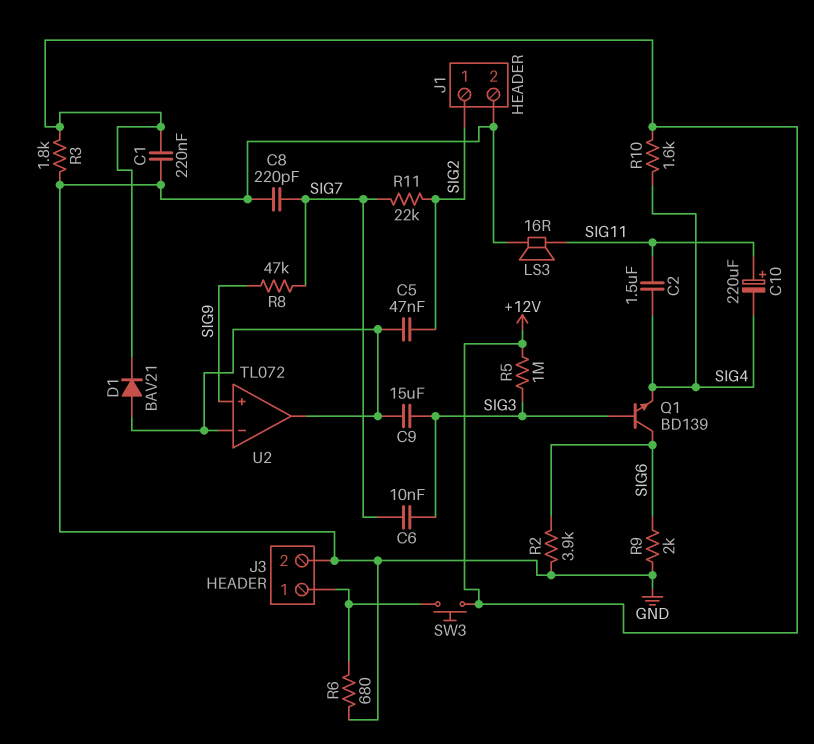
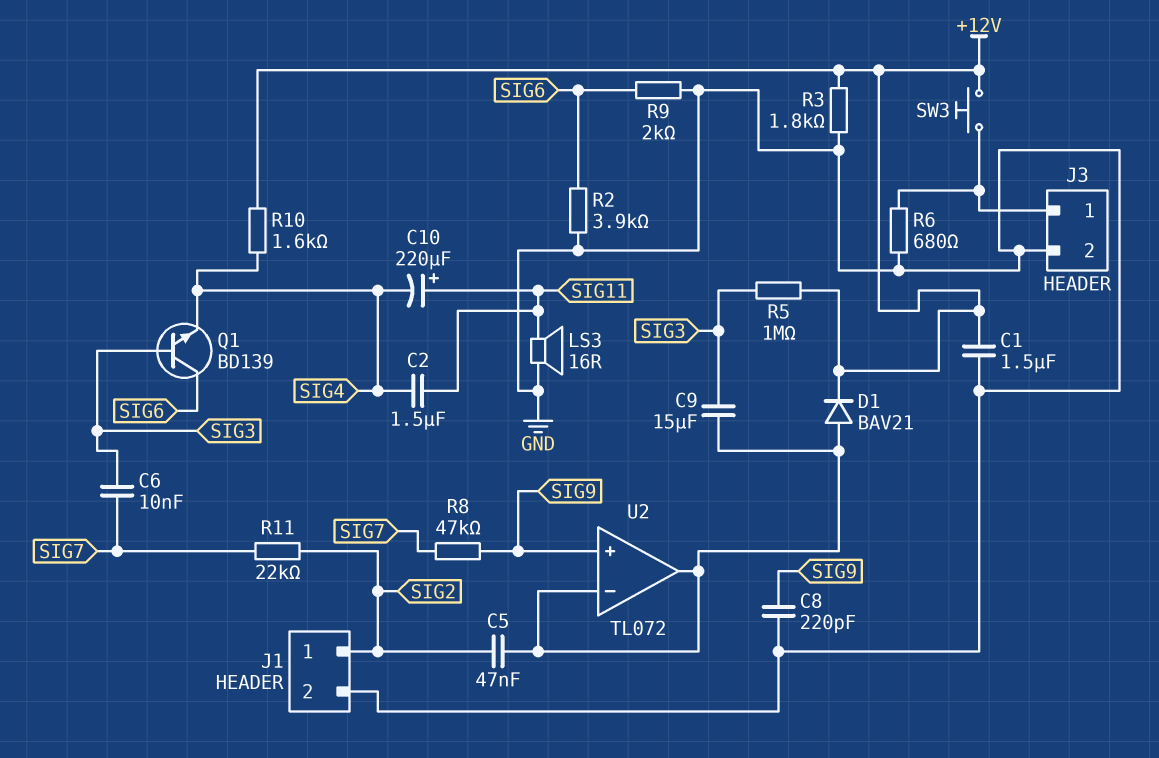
C1: 220nF (+12V, GND) -> 1.5uF (+12V, GND)
C8: 220pF (GND, SIG7) -> 220pF (GND, SIG9)

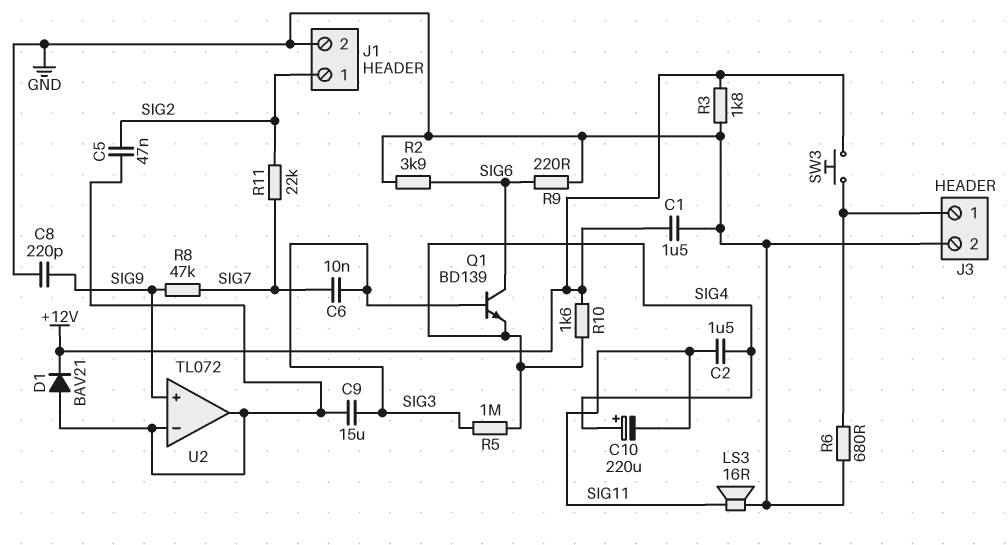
C10: 220uF (plus SIG11, minus SIG4) -> 220uF (plus SIG4, minus SIG11)
R5: 1M (+12V, SIG3) -> 1M (SIG3, SIG4)
R9: 2k (GND, SIG6) -> 220 (GND, SIG6)

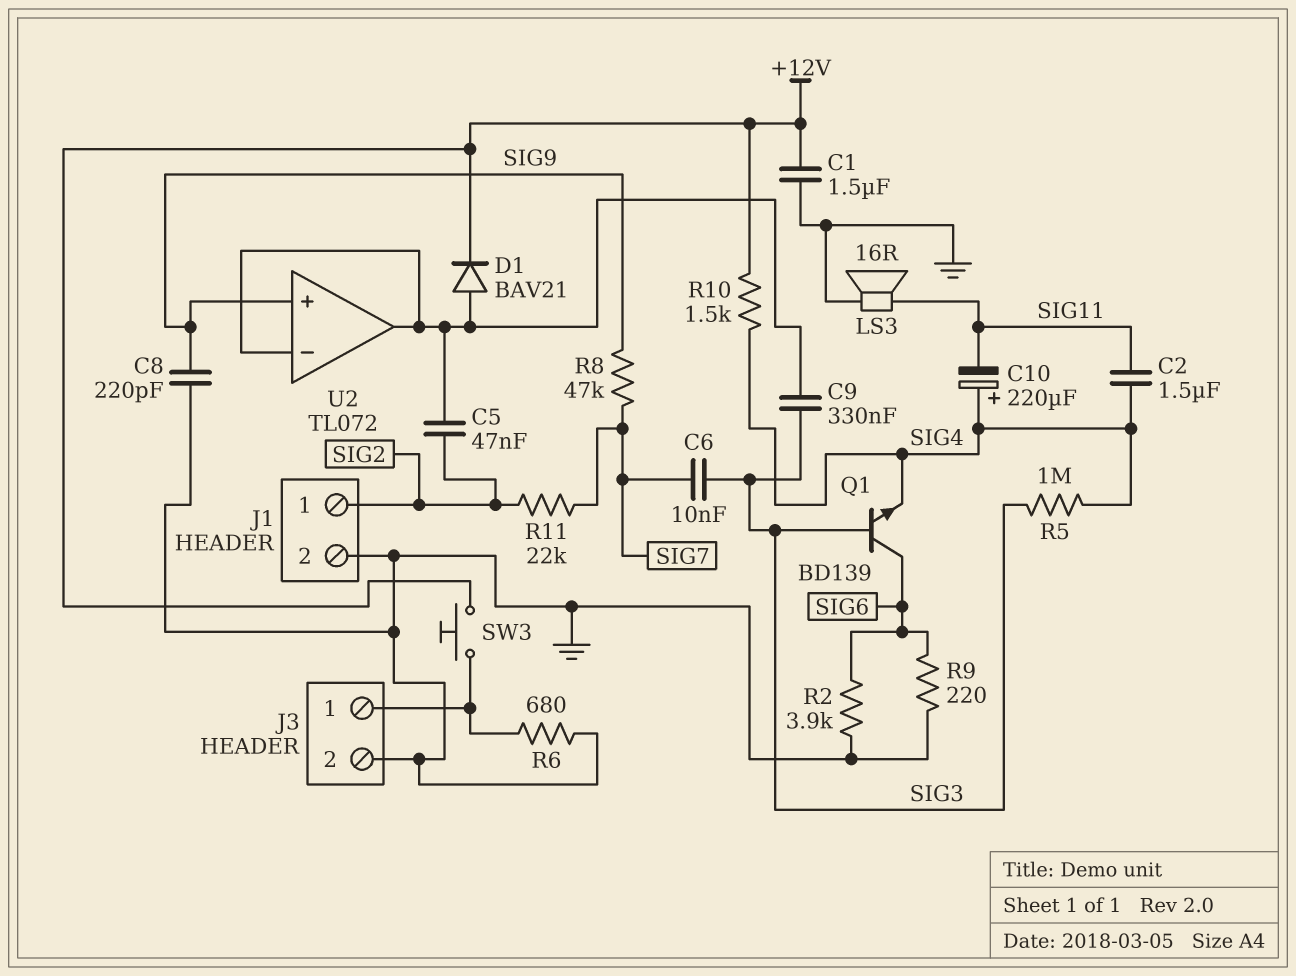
C9: 15uF (SIG3, U2/in-) -> 330nF (SIG3, U2/in-)
R3: 1.8k (+12V, GND) -> none
R10: 1.6k (+12V, SIG4) -> 1.5k (+12V, SIG4)

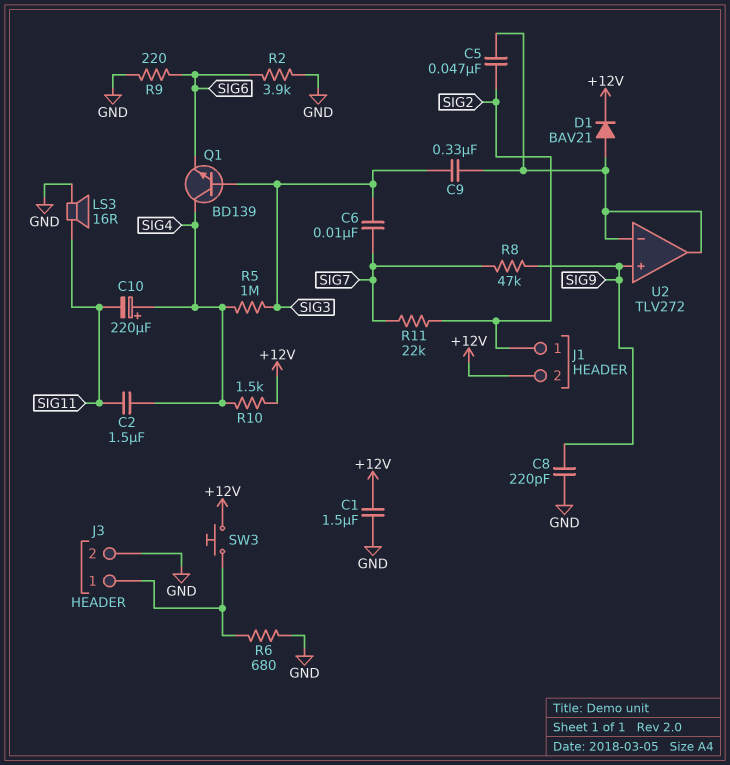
J1 pin 2: GND -> +12V
Q1: NPN BD139 (B SIG3, C SIG6, E SIG4) -> NPN BD139 (B SIG3, C SIG4, E SIG6)
U2: TL072 -> TLV272

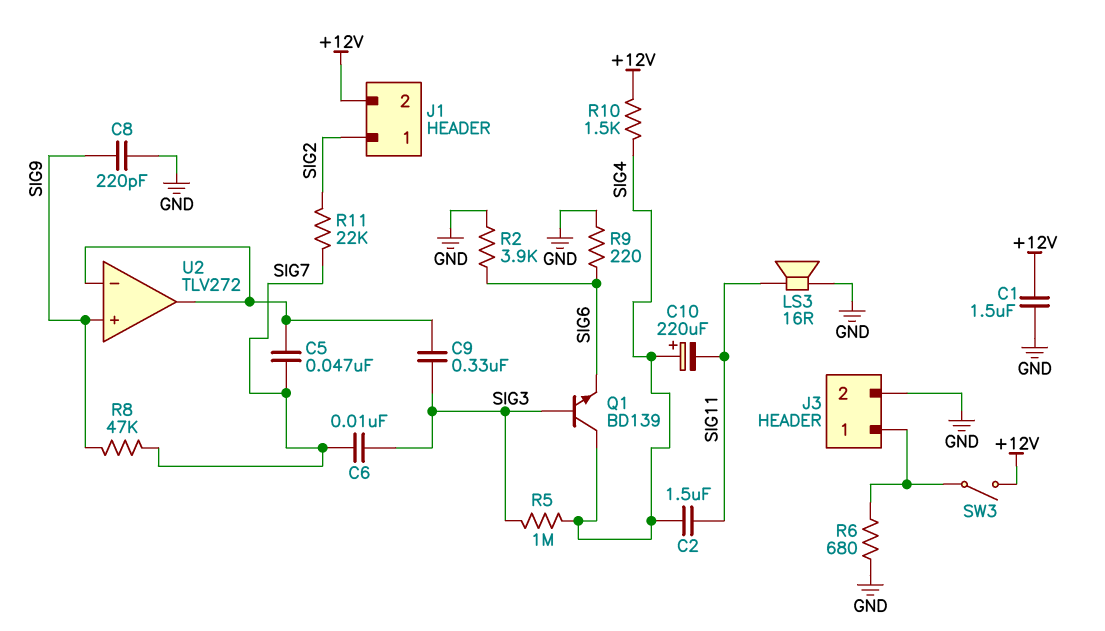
C5: 47nF (SIG2, U2/in-) -> 47nF (SIG7, U2/in-)
D1: diode BAV21 (A U2/in-, K +12V) -> none
SW3: button (+12V, J3/1) -> switch (+12V, J3/1)

